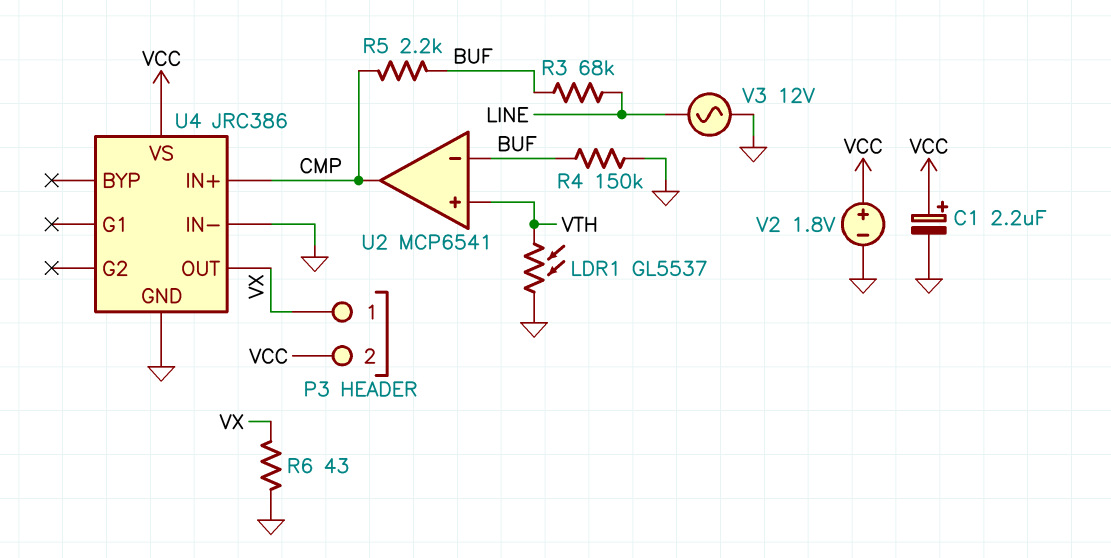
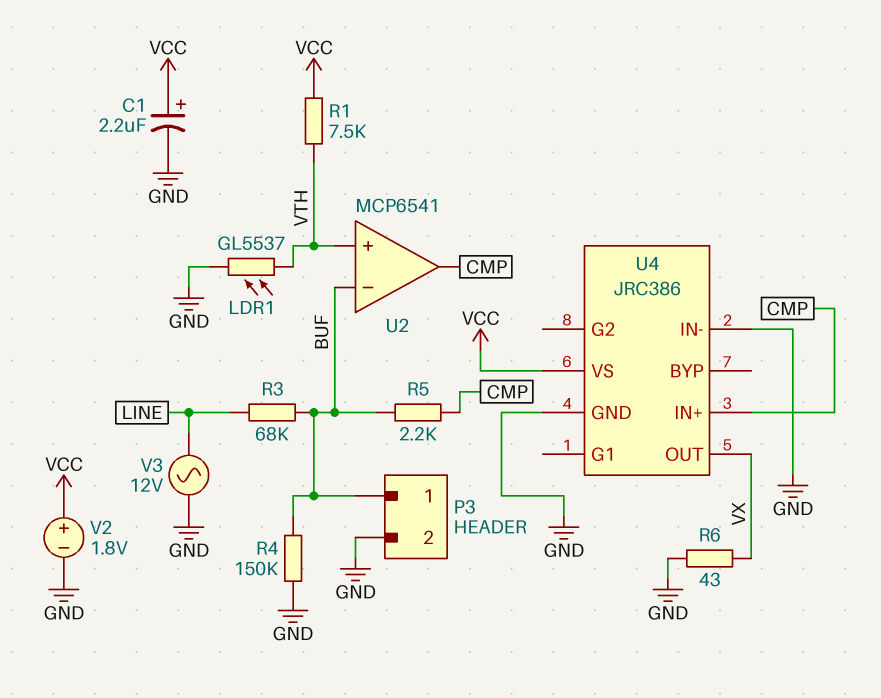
P3 pin 1: VX -> BUF
P3 pin 2: VCC -> GND
R1: none -> 7.5k (VCC, VTH)

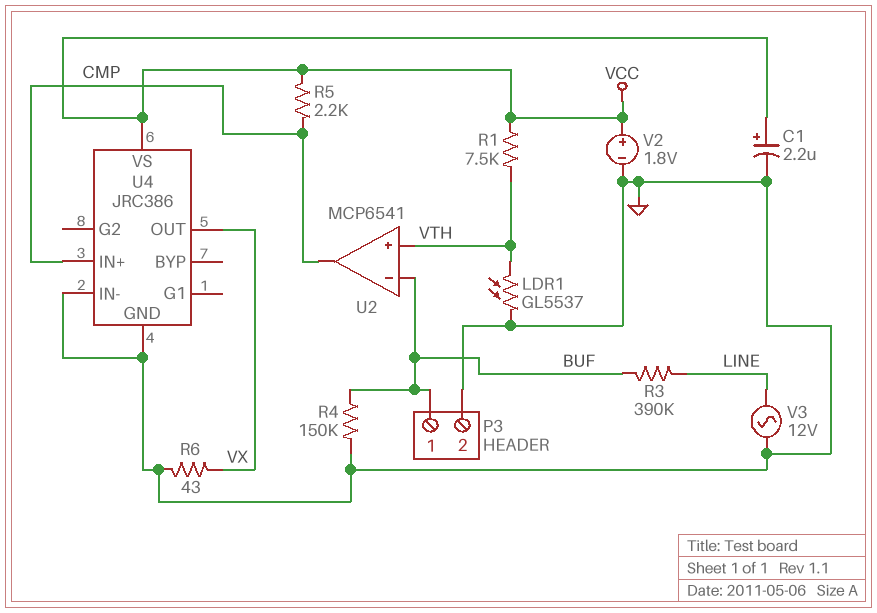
R3: 68k (BUF, LINE) -> 390k (BUF, LINE)
R5: 2.2k (BUF, CMP) -> 2.2k (CMP, VCC)

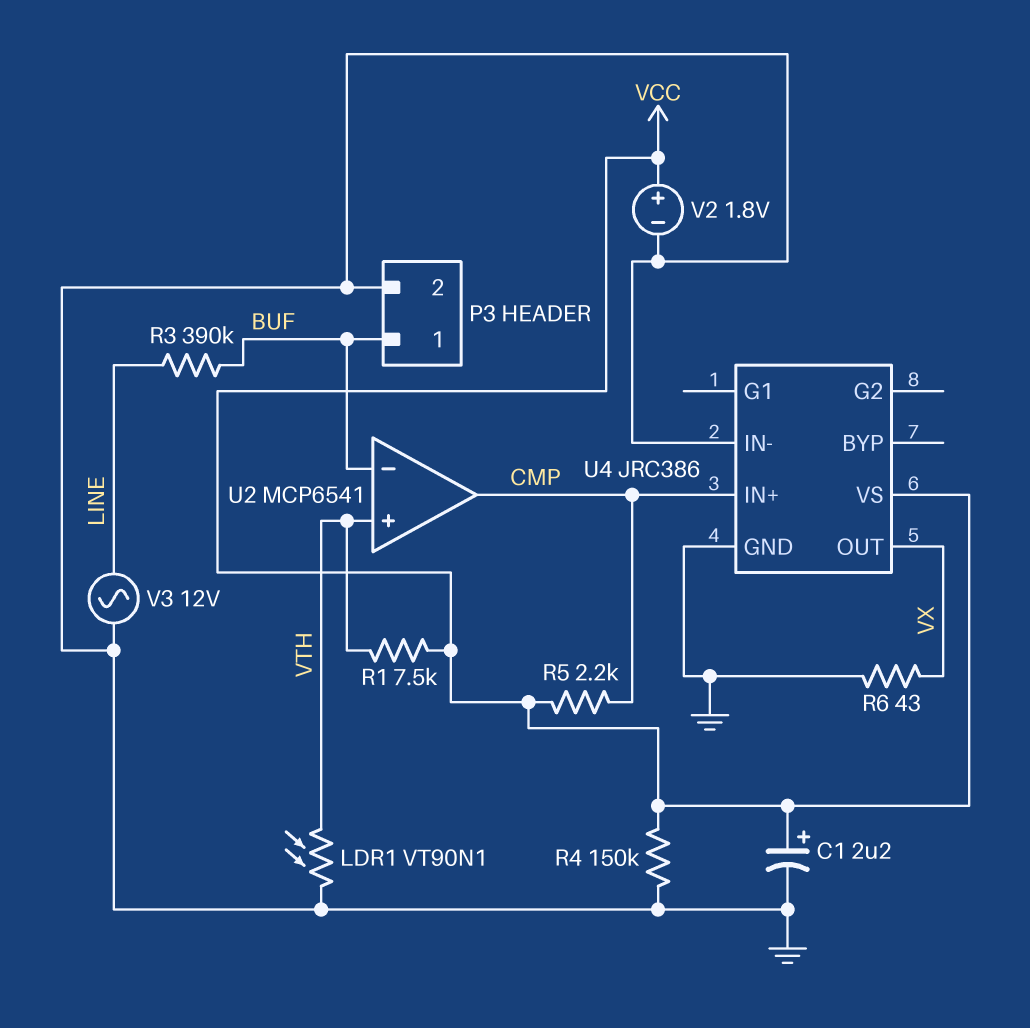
LDR1: GL5537 (GND, VTH) -> VT90N1 (GND, VTH)
R4: 150k (BUF, GND) -> 150k (GND, VCC)

